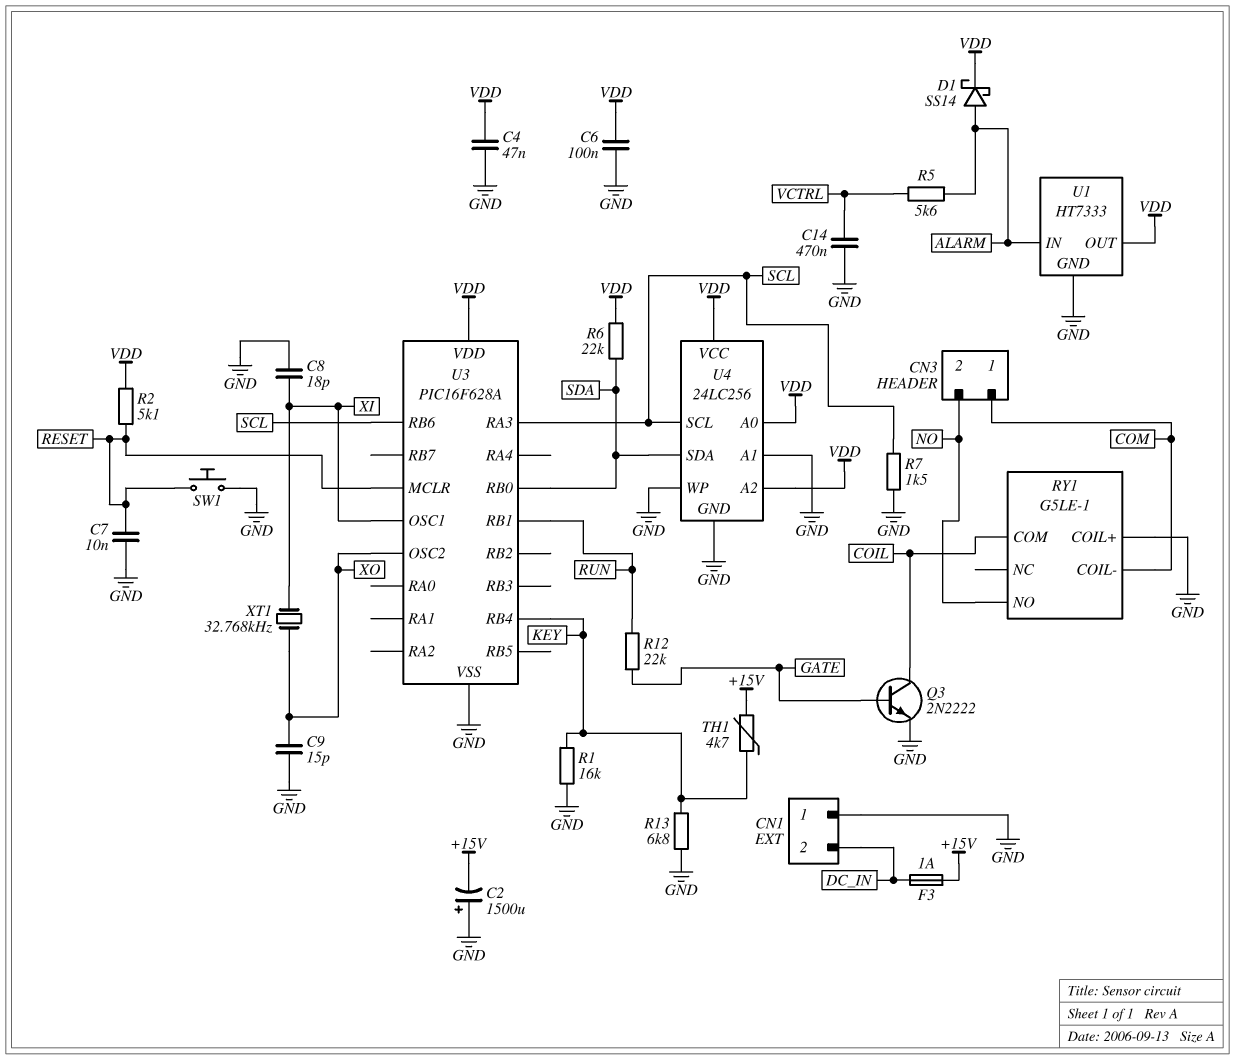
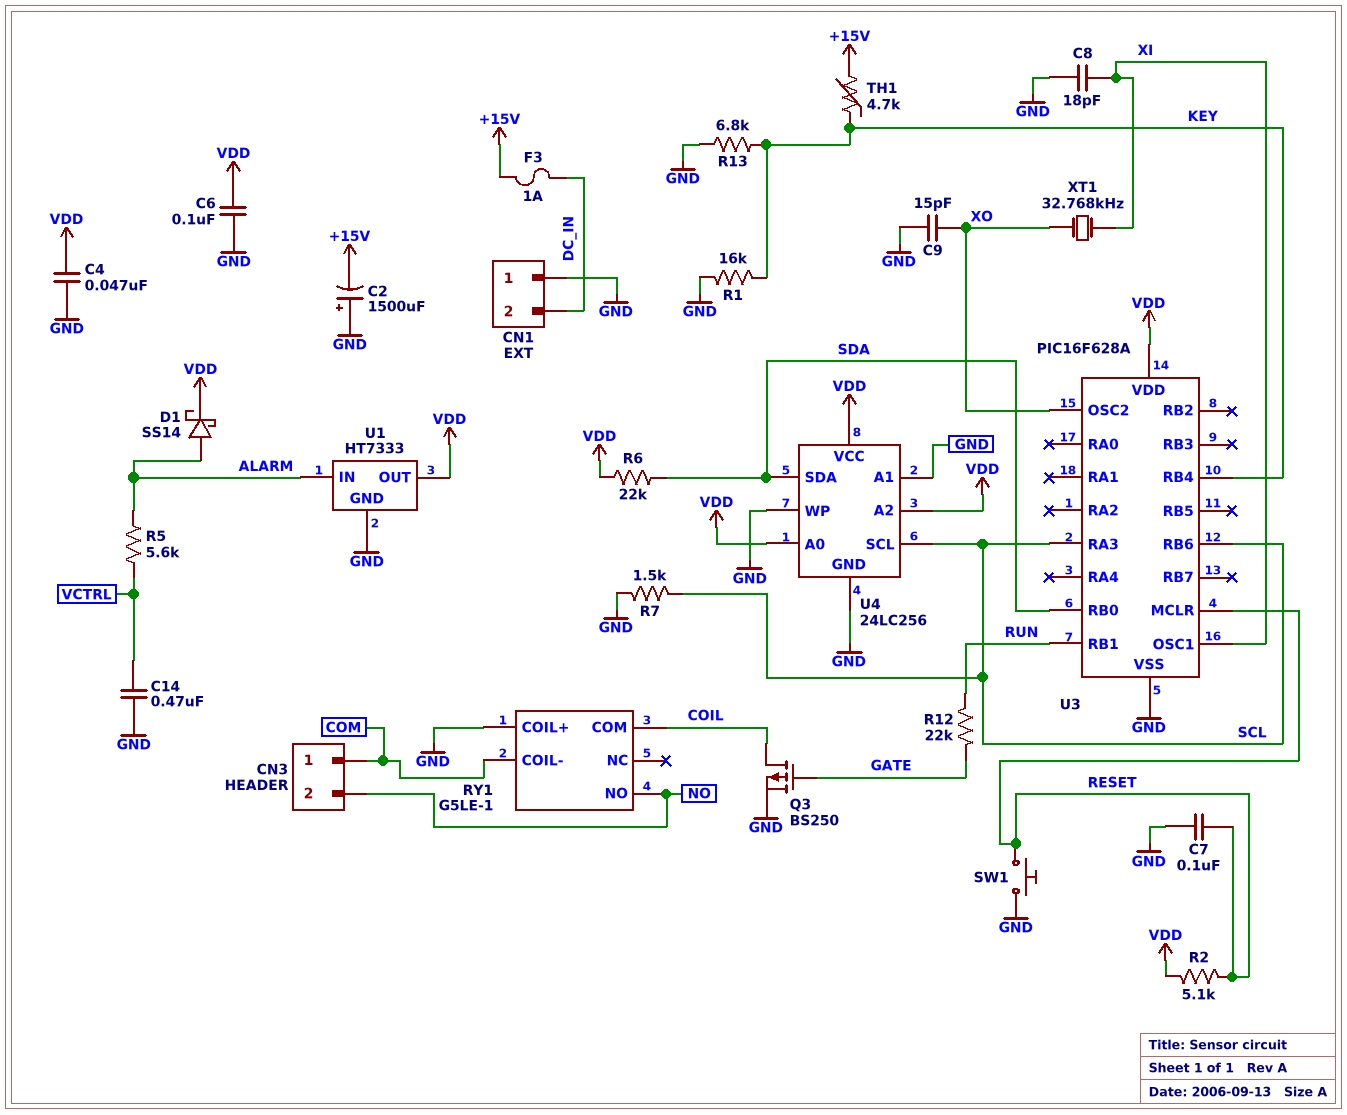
C7: 10nF (GND, RESET) -> 100nF (GND, RESET)
Q3: NPN 2N2222 (B GATE, C COIL, E GND) -> PMOS BS250 (G GATE, D COIL, S GND)

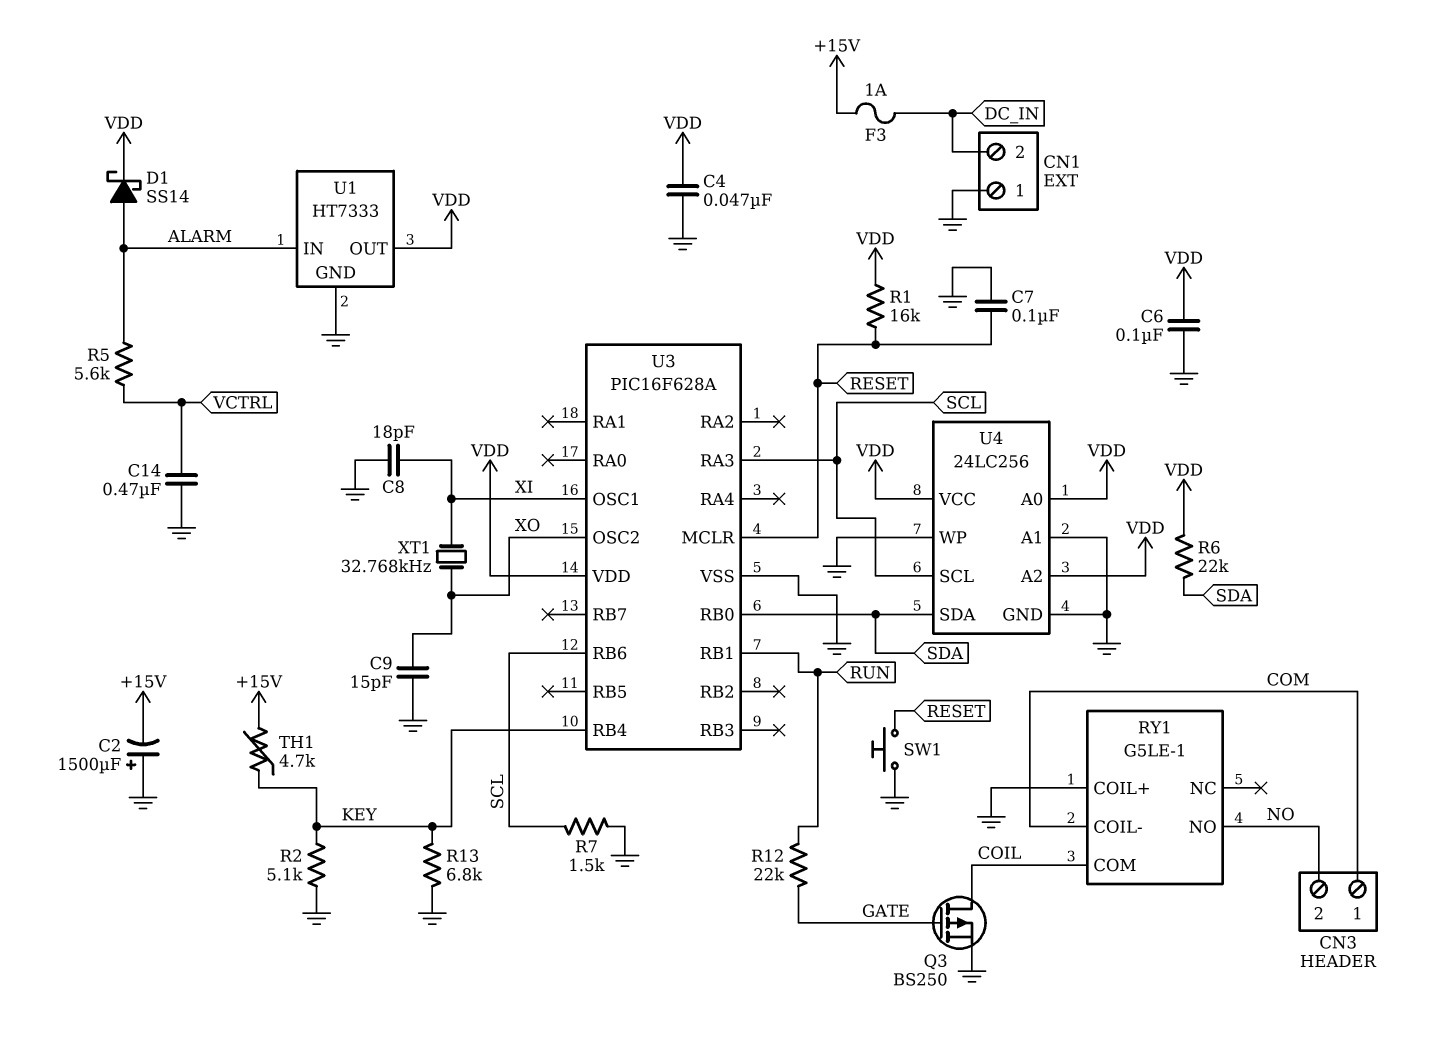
R1: 16k (GND, KEY) -> 16k (RESET, VDD)
R2: 5.1k (RESET, VDD) -> 5.1k (GND, KEY)

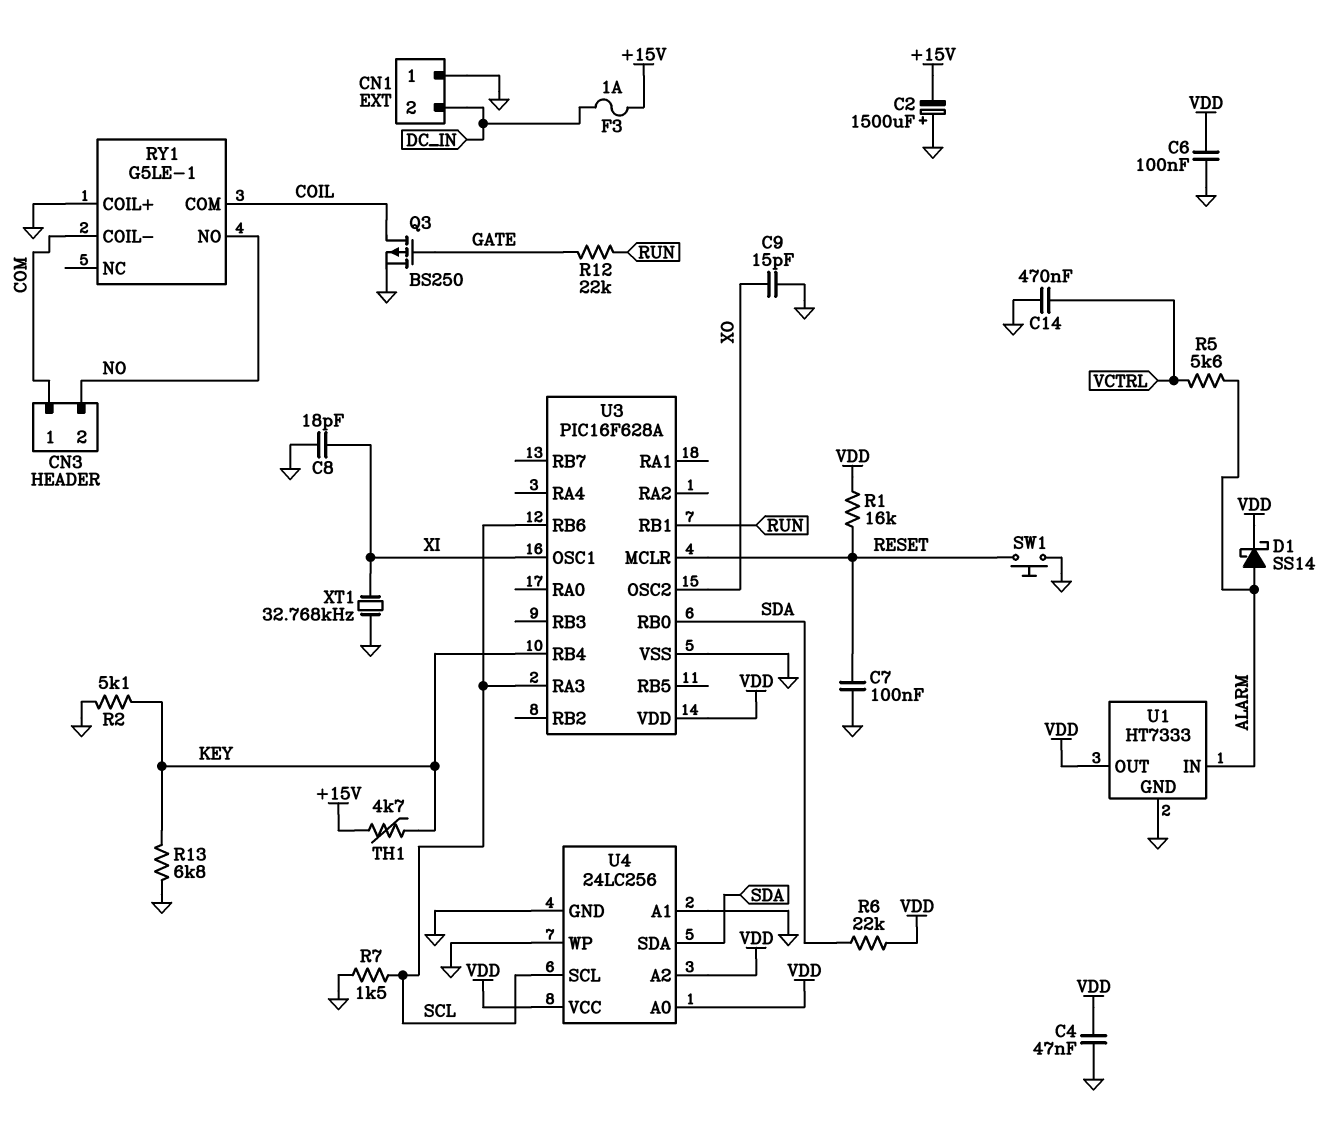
XT1: 32.768kHz (XI, XO) -> 32.768kHz (GND, XI)

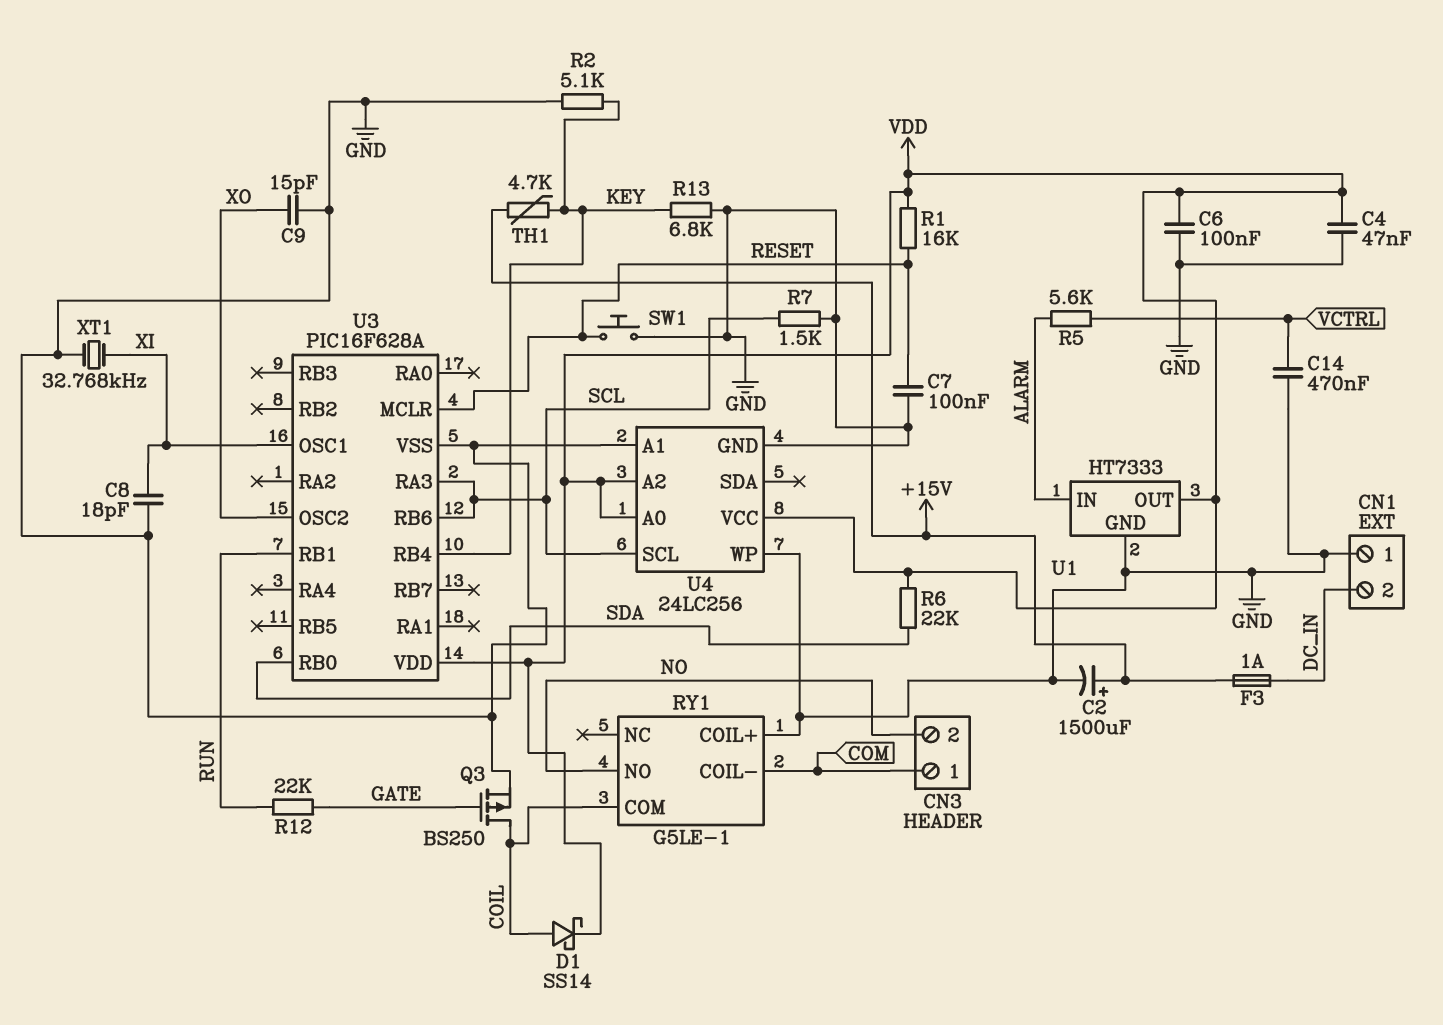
C2: 1500uF (plus GND, minus +15V) -> 1500uF (plus +15V, minus GND)
D1: schottky SS14 (A ALARM, K VDD) -> schottky SS14 (A COIL, K VDD)
U4 pin SDA: SDA -> none

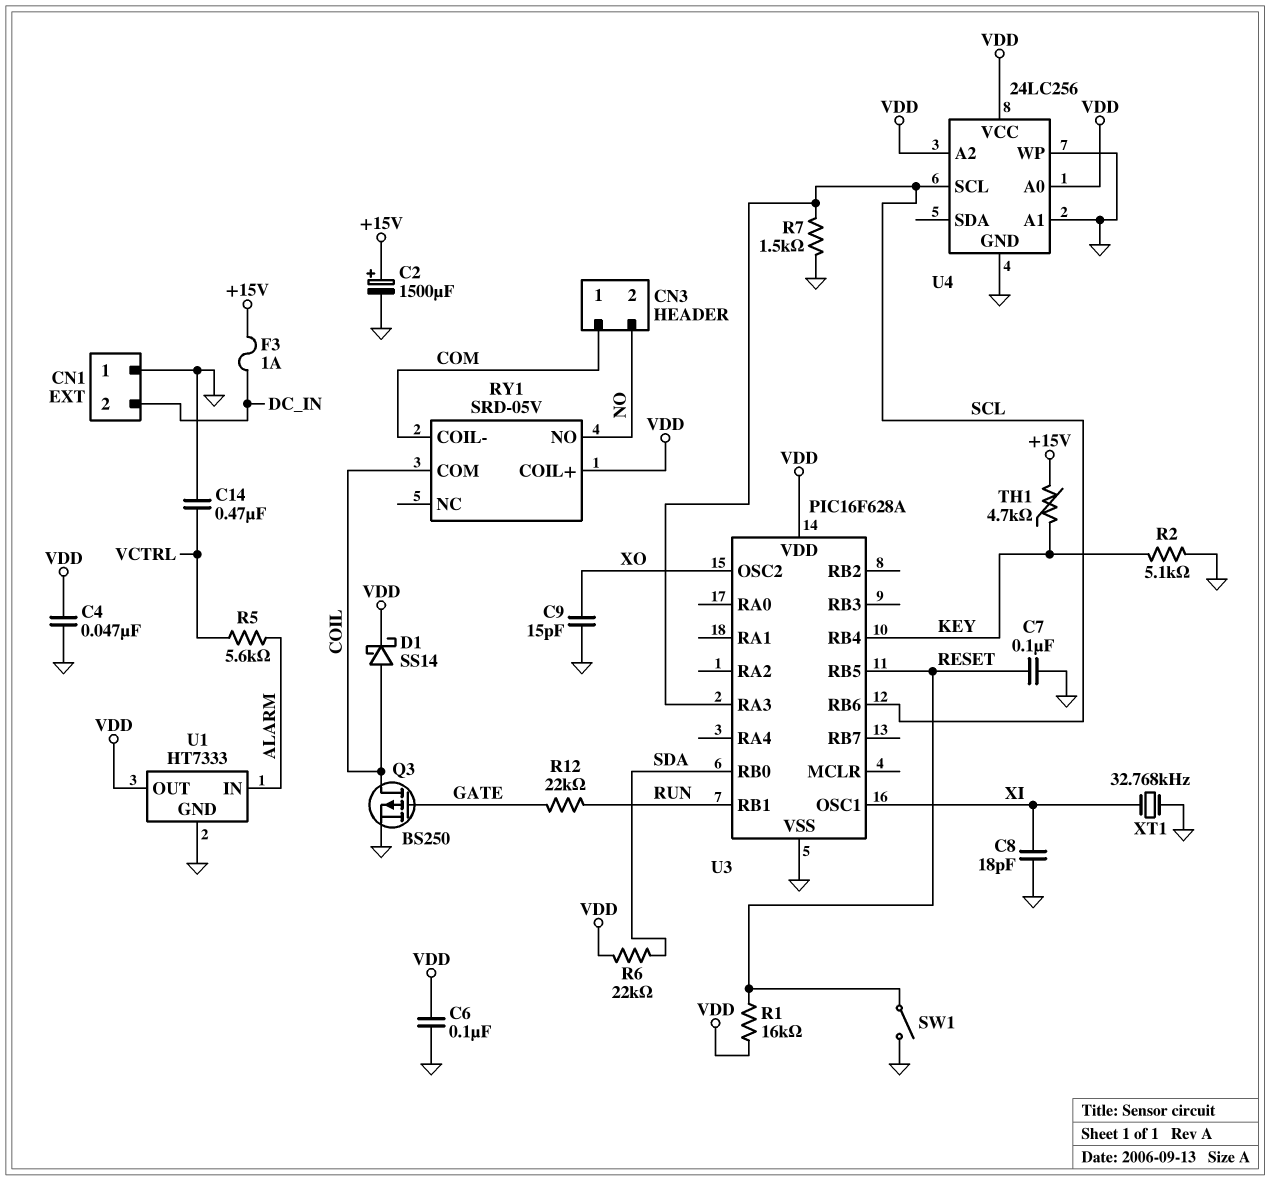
R13: 6.8k (GND, KEY) -> none
RY1: G5LE-1 -> SRD-05V
RY1 pin COIL+: GND -> VDD
SW1: button (GND, RESET) -> switch (GND, RESET)
U3 pin MCLR: RESET -> none
U3 pin RB5: none -> RESET

